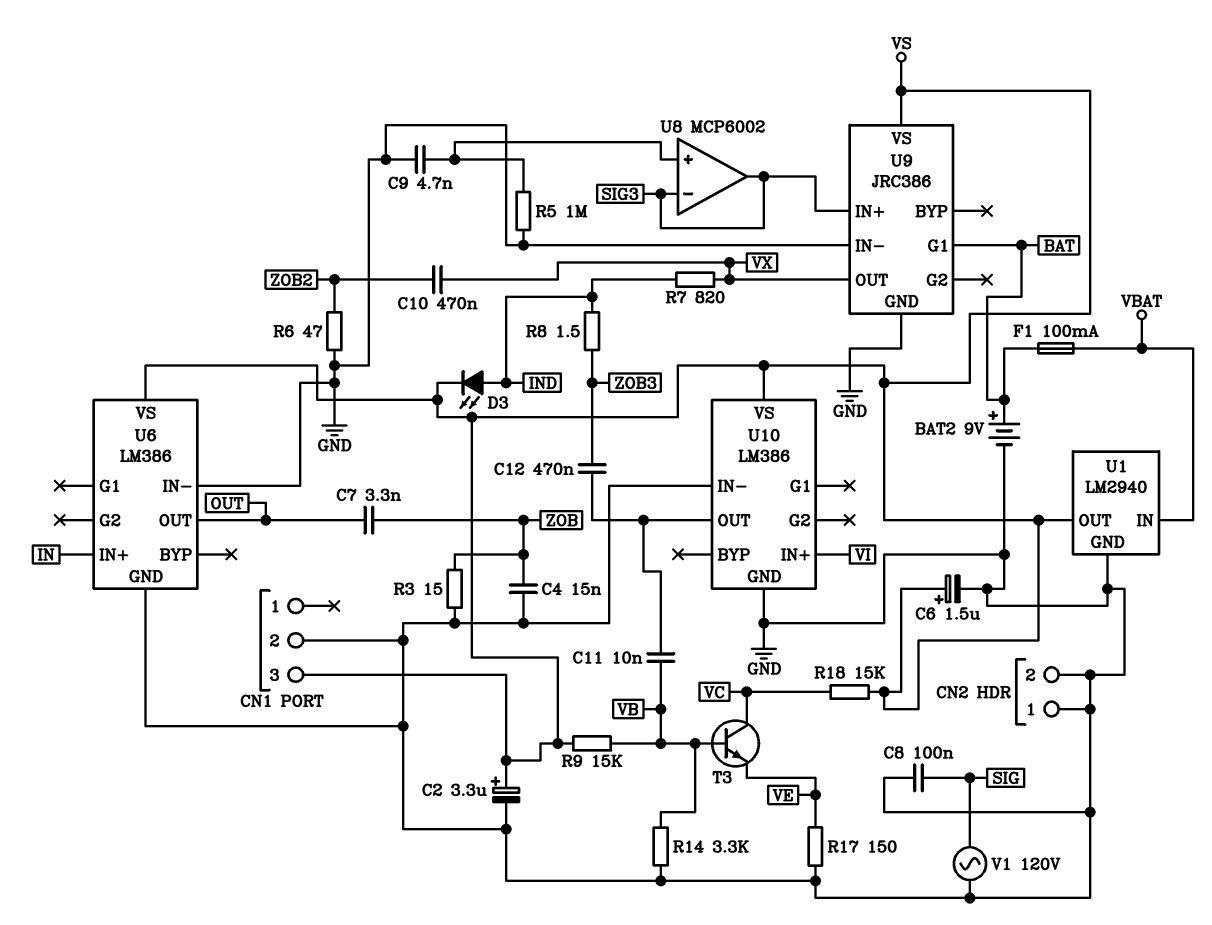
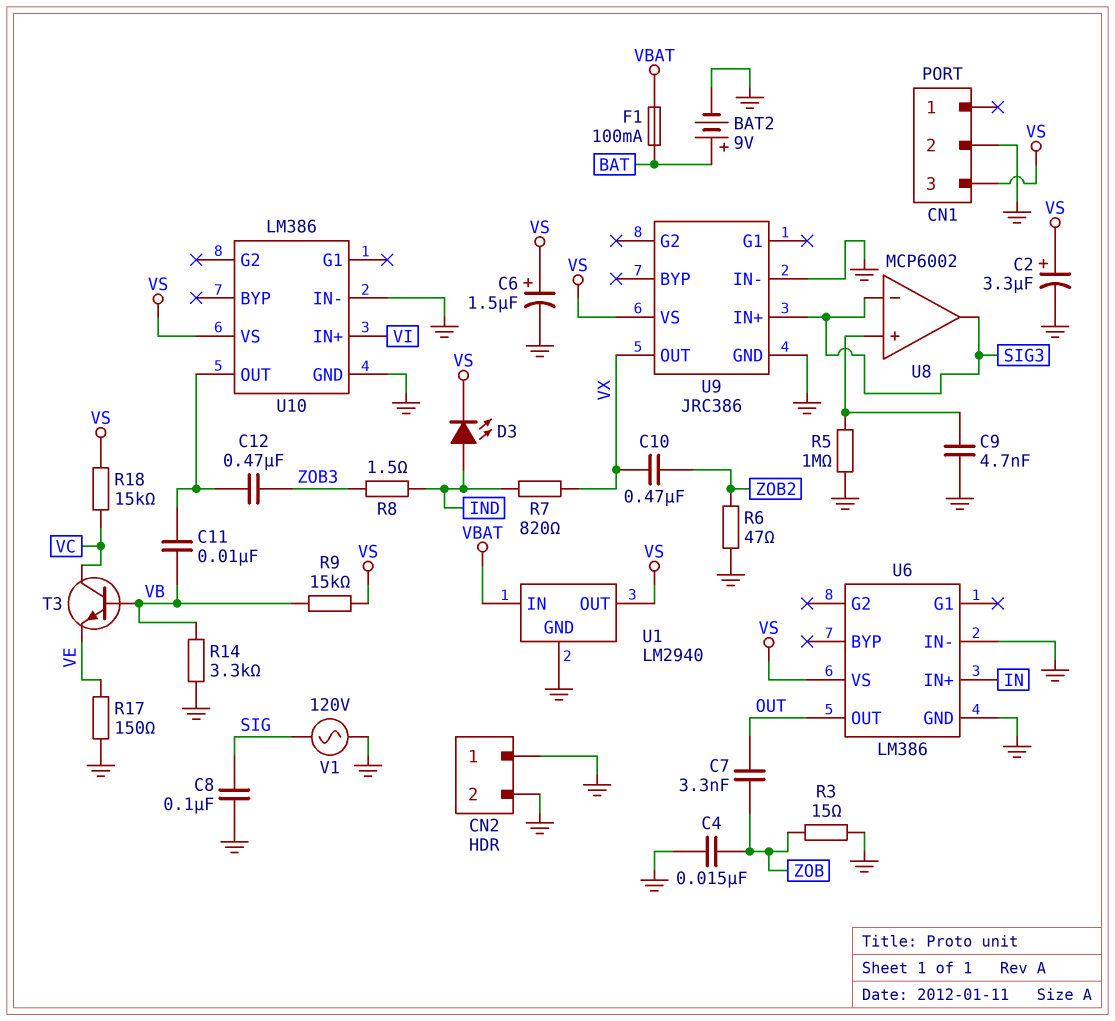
U9 pin G1: BAT -> none

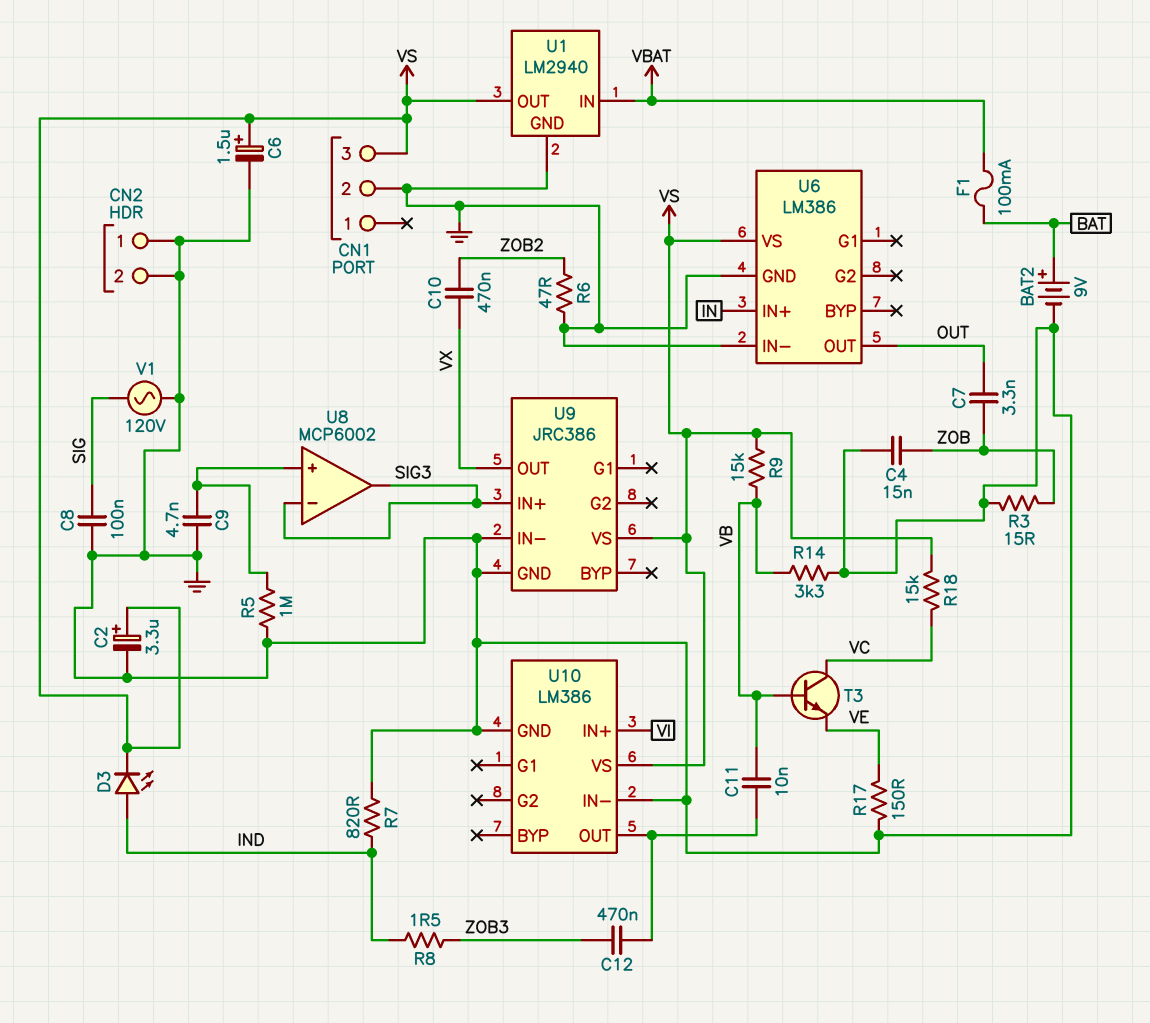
R7: 820 (IND, VX) -> 820 (GND, IND)

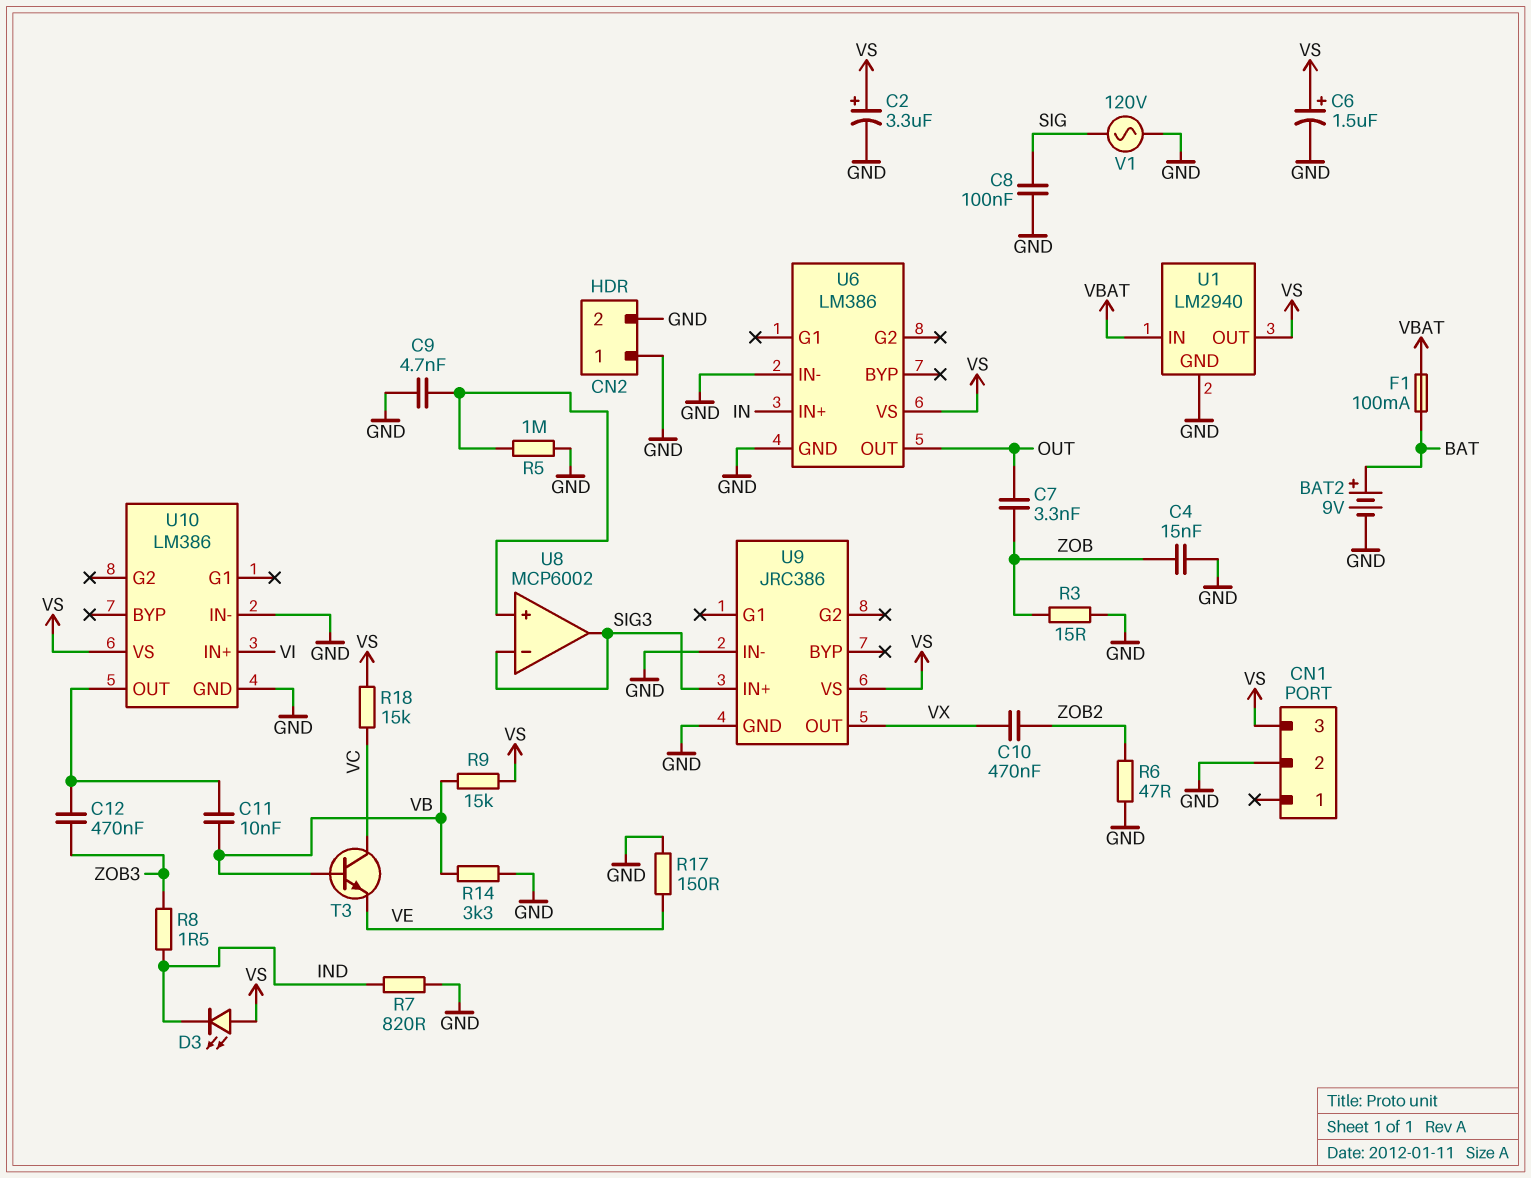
D3: LED (A IND, K VS) -> LED (A VS, K IND)

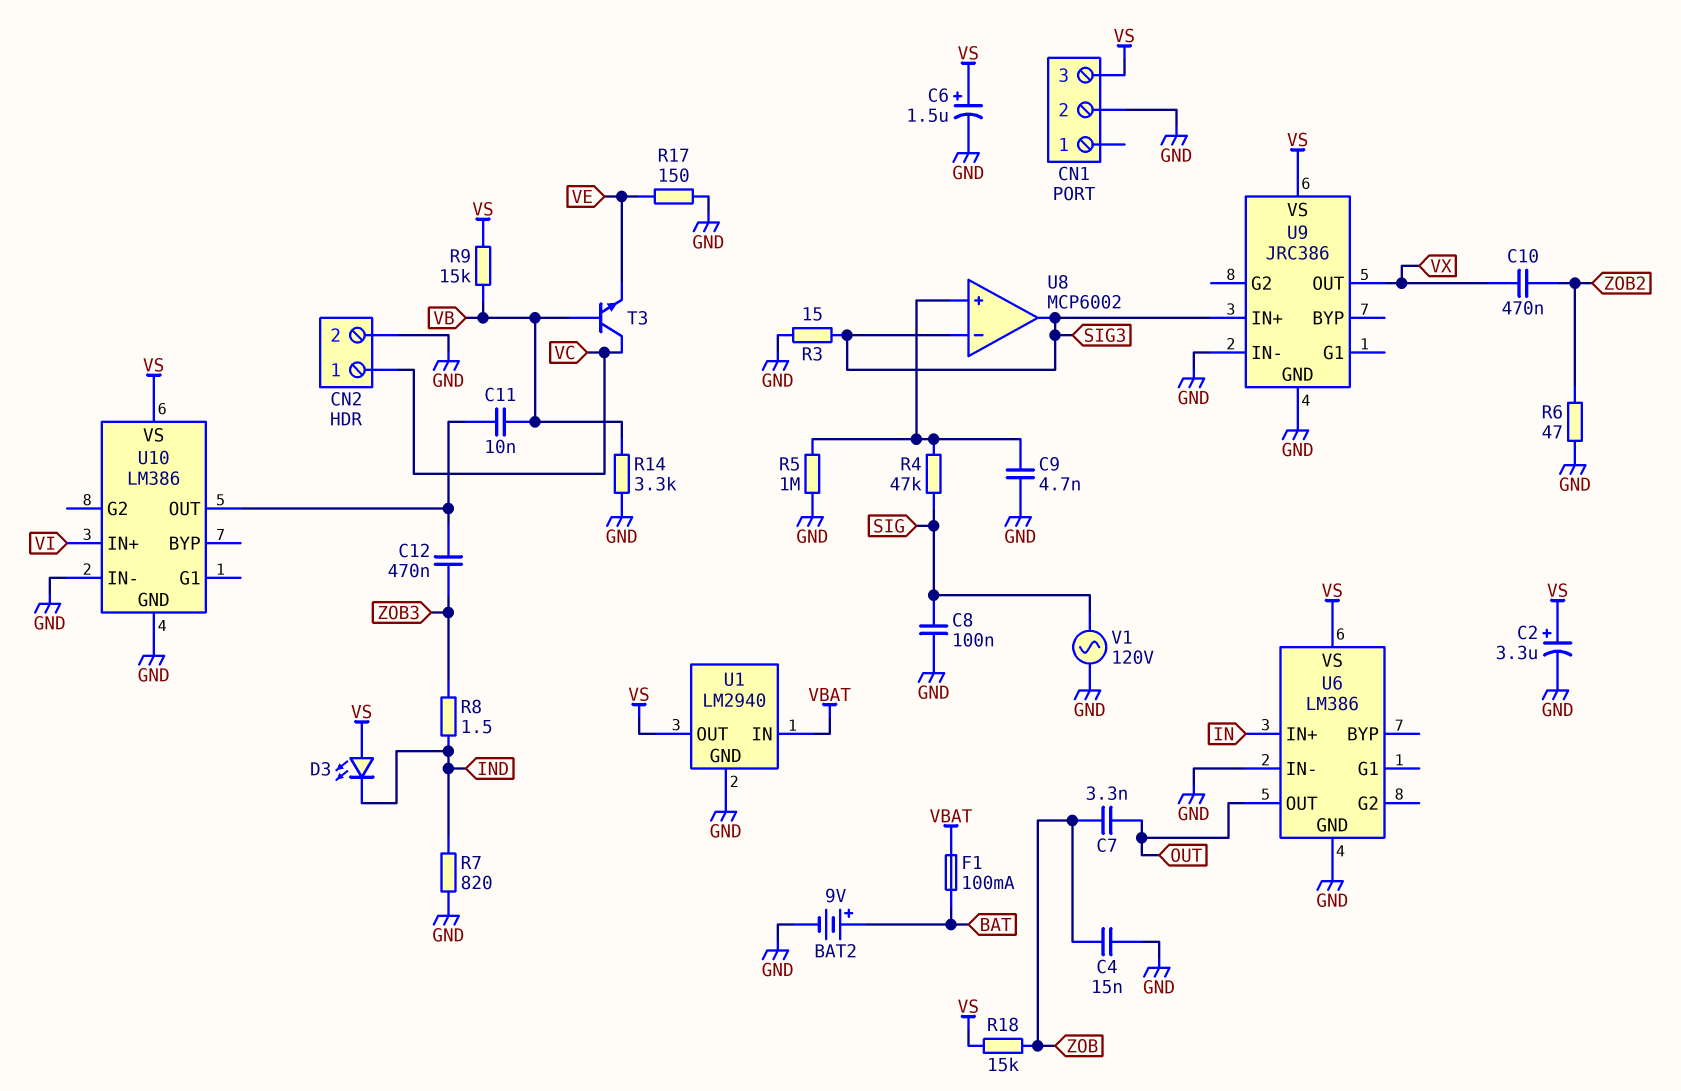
CN2 pin 1: GND -> VC
R3: 15 (GND, ZOB) -> 15 (GND, SIG3)
R4: none -> 47k (SIG, U8/in+)
R18: 15k (VC, VS) -> 15k (VS, ZOB)

